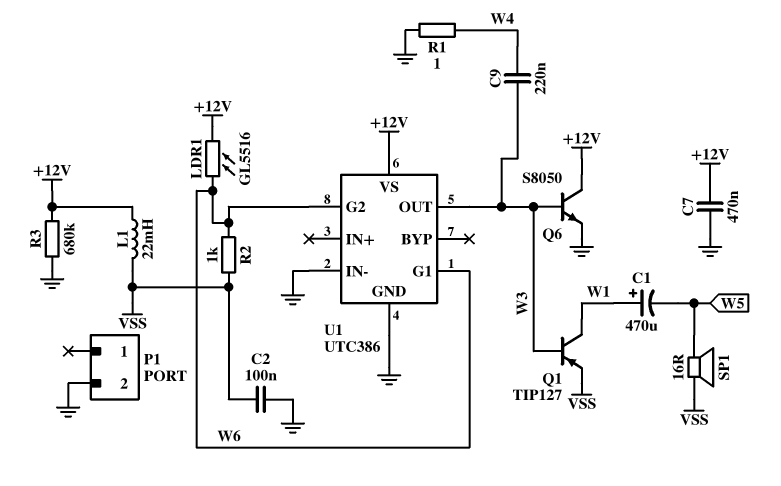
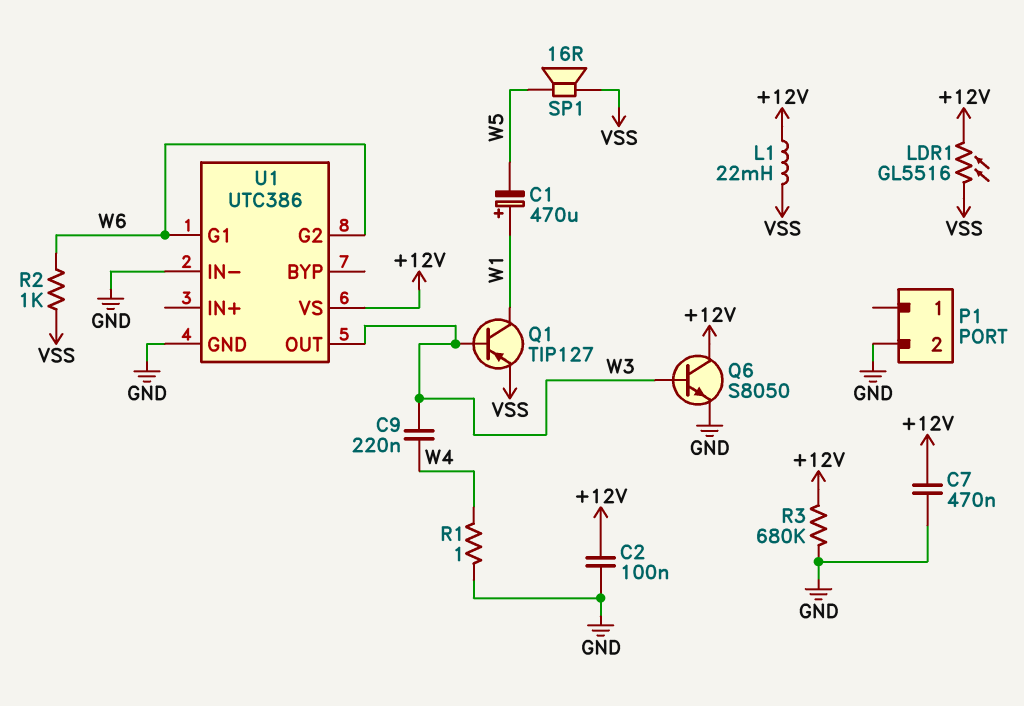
C2: 100nF (GND, VSS) -> 100nF (+12V, GND)
LDR1: GL5516 (+12V, W6) -> GL5516 (+12V, VSS)

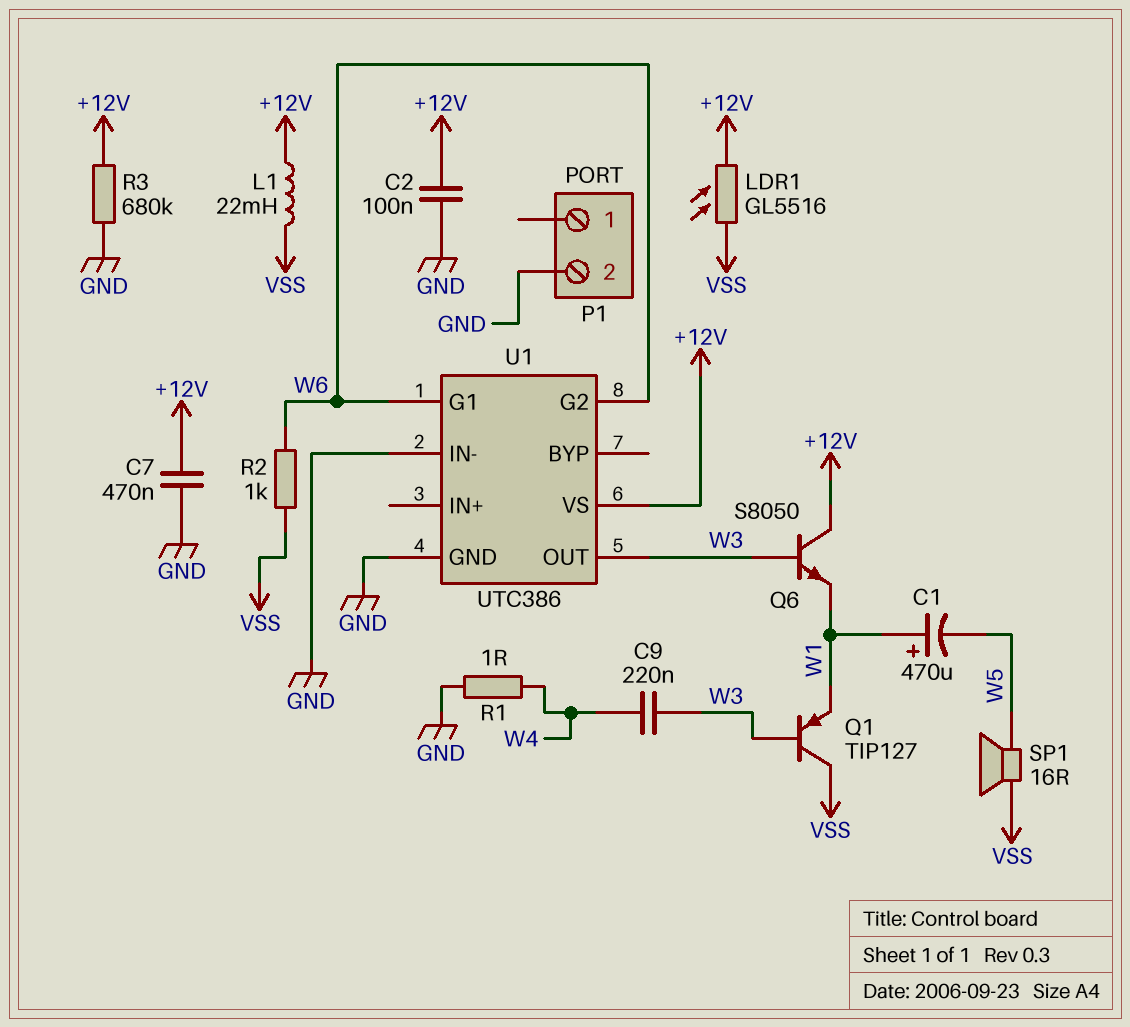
Q1: PNP TIP127 (B W3, C W1, E VSS) -> PNP TIP127 (B W3, C VSS, E W1)
Q6: NPN S8050 (B W3, C +12V, E GND) -> NPN S8050 (B W3, C +12V, E W1)

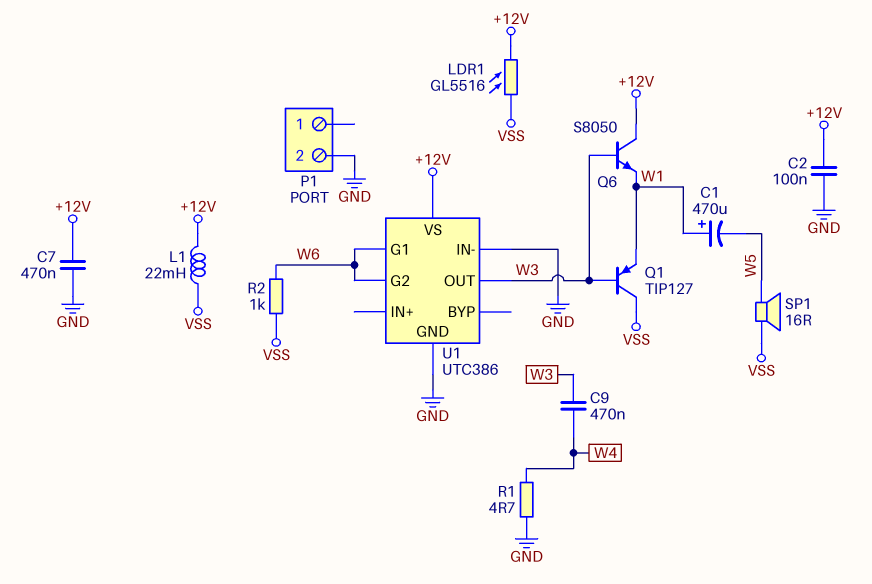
C9: 220nF (W3, W4) -> 470nF (W3, W4)
R1: 1 (GND, W4) -> 4.7 (GND, W4)
R3: 680k (+12V, GND) -> none

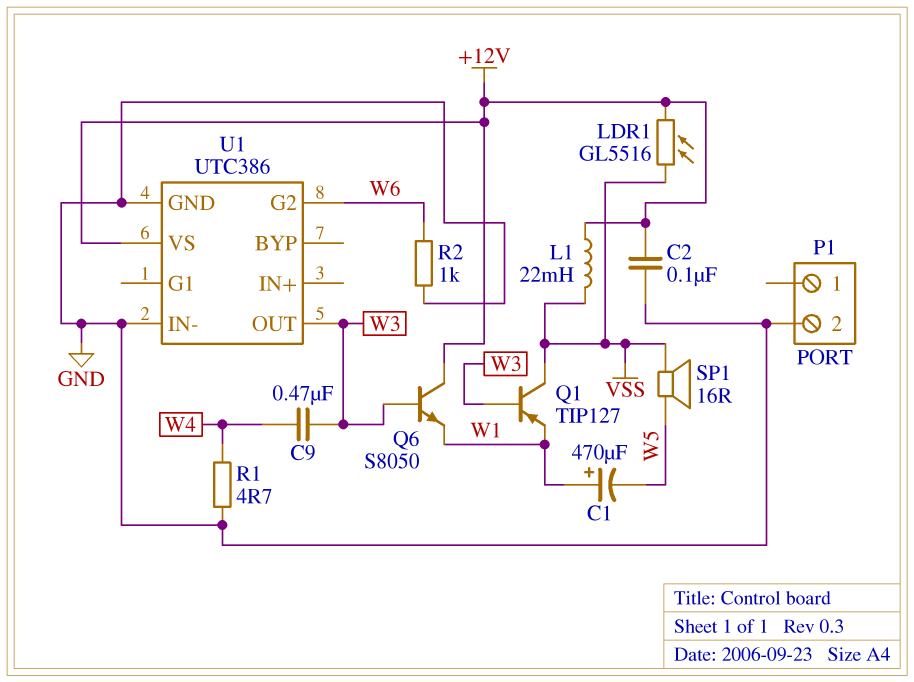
C7: 470nF (+12V, GND) -> none
R2: 1k (VSS, W6) -> 1k (GND, W6)
U1 pin G1: W6 -> none

